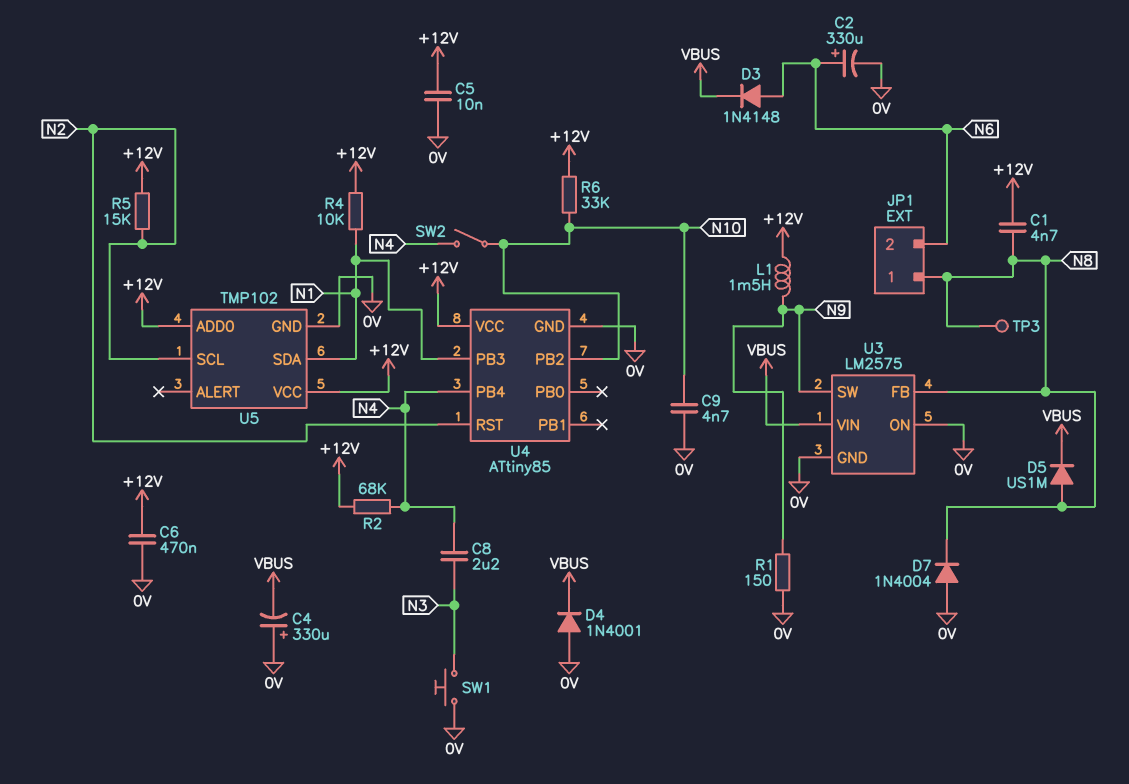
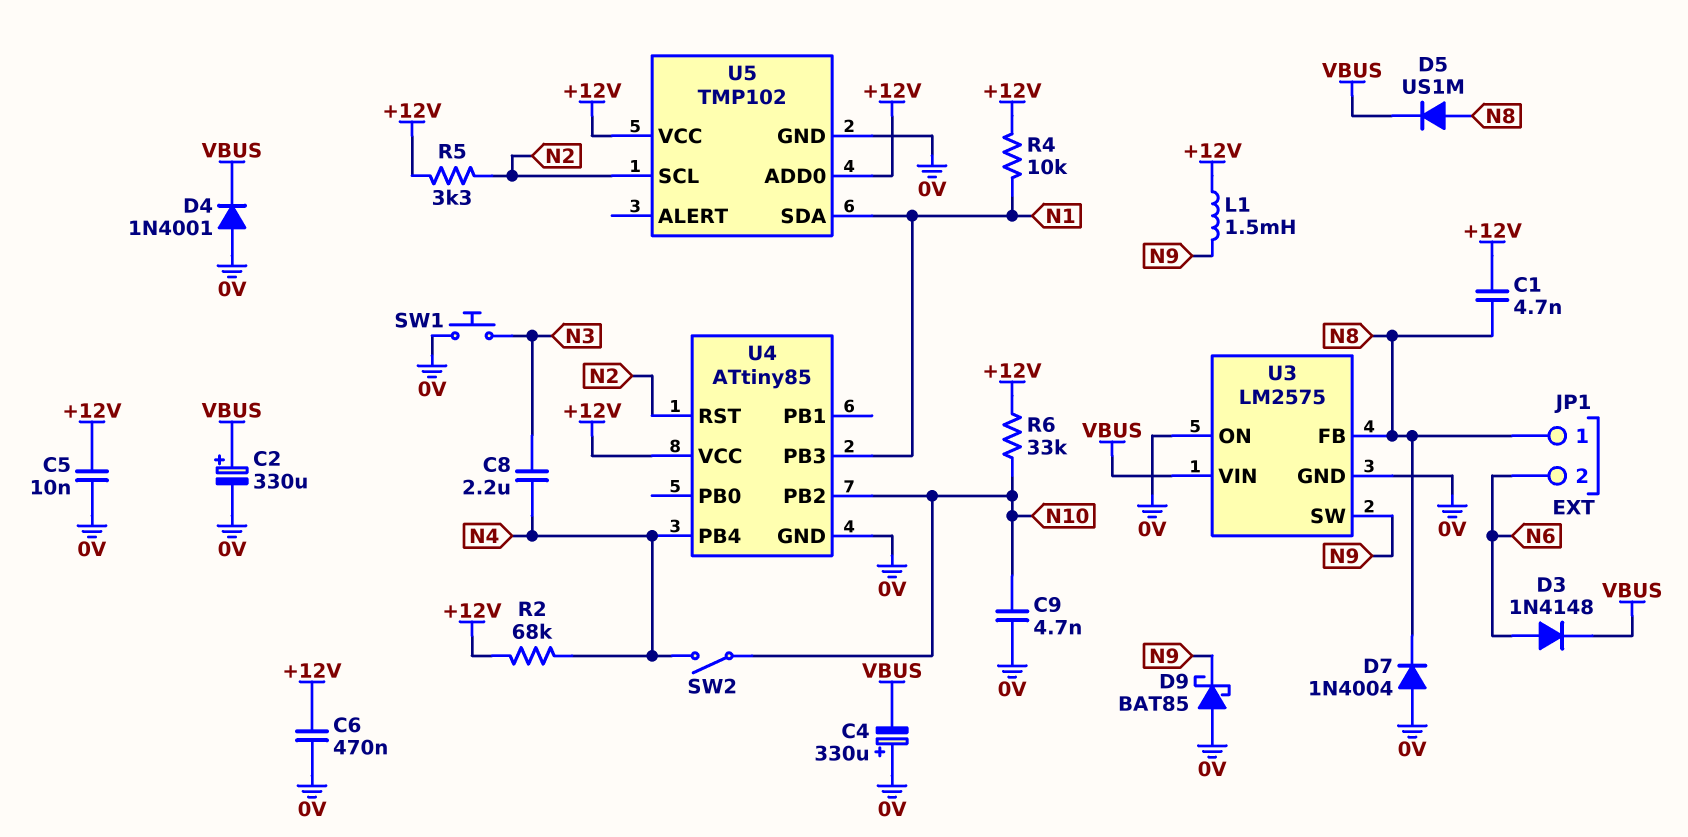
C2: 330uF (plus N6, minus 0V) -> 330uF (plus VBUS, minus 0V)
D9: none -> schottky BAT85 (A 0V, K N9)
R1: 150 (0V, N9) -> none
R5: 15k (+12V, N2) -> 3.3k (+12V, N2)
TP3: test point (N8) -> none

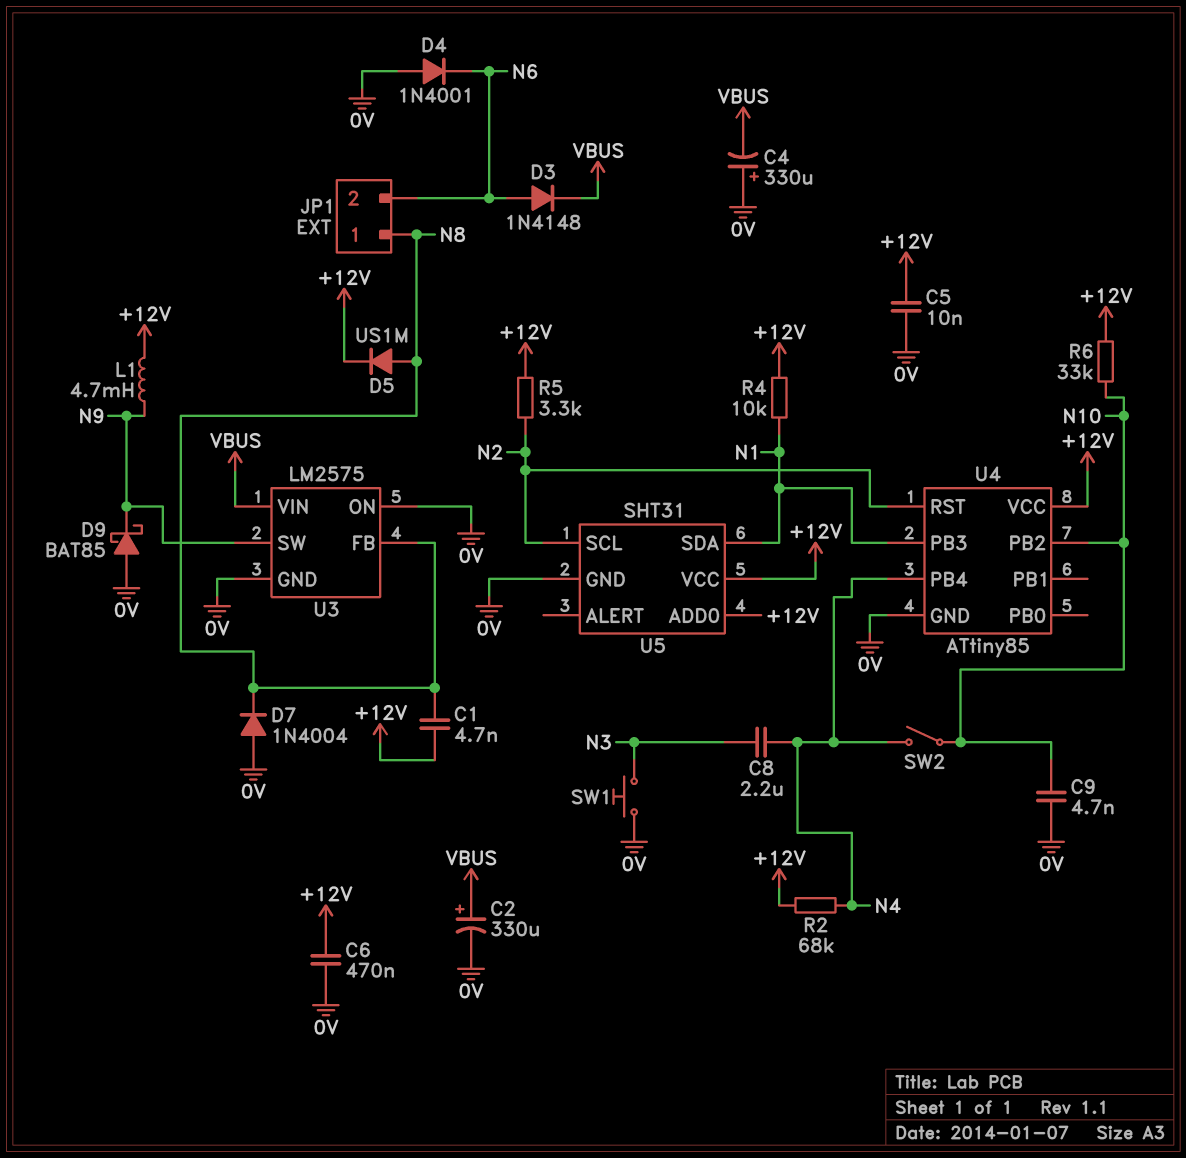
D4: diode 1N4001 (A 0V, K VBUS) -> diode 1N4001 (A 0V, K N6)
D5: diode US1M (A N8, K VBUS) -> diode US1M (A N8, K +12V)
L1: 1.5mH (+12V, N9) -> 4.7mH (+12V, N9)
U5: TMP102 -> SHT31

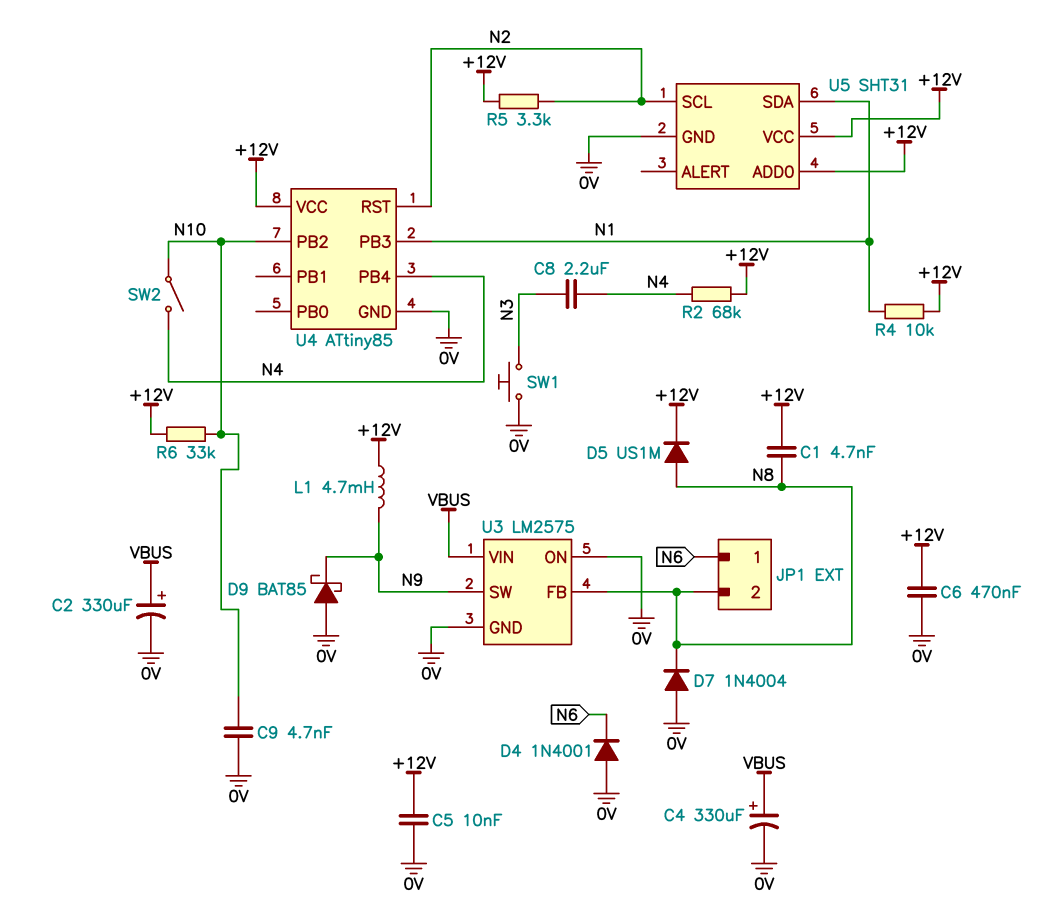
C4: 330uF (plus 0V, minus VBUS) -> 330uF (plus VBUS, minus 0V)
D3: diode 1N4148 (A N6, K VBUS) -> none
JP1 pin 1: N8 -> N6
JP1 pin 2: N6 -> N8

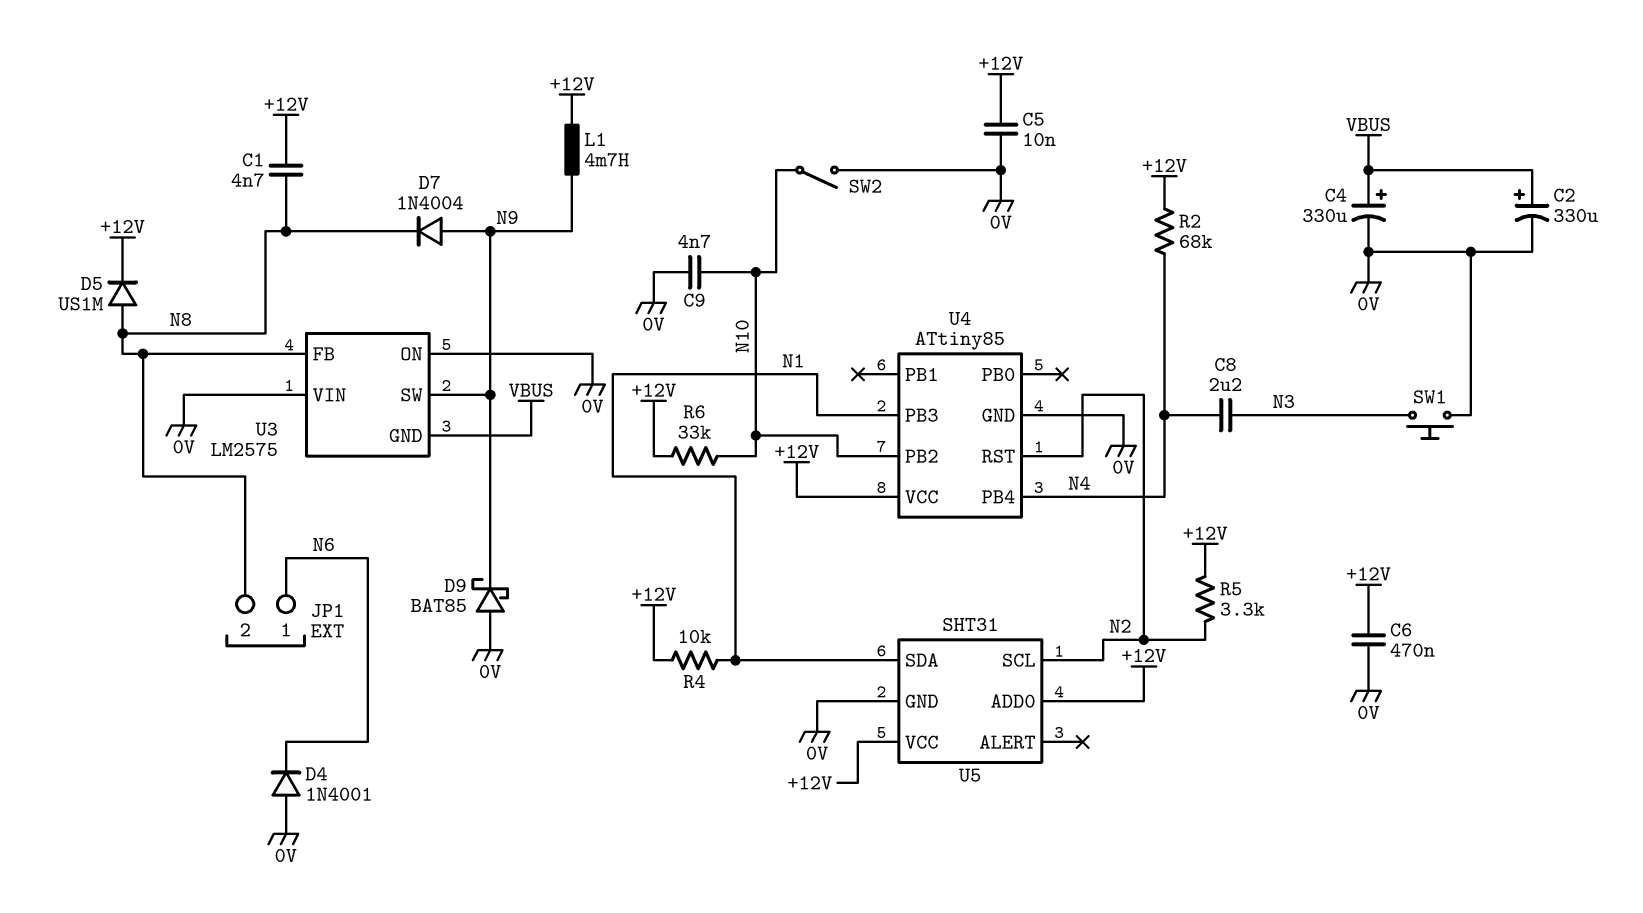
D7: diode 1N4004 (A 0V, K N8) -> diode 1N4004 (A N9, K N8)
SW2: switch (N4, N10) -> switch (0V, N10)
U3 pin GND: 0V -> VBUS
U3 pin VIN: VBUS -> 0V

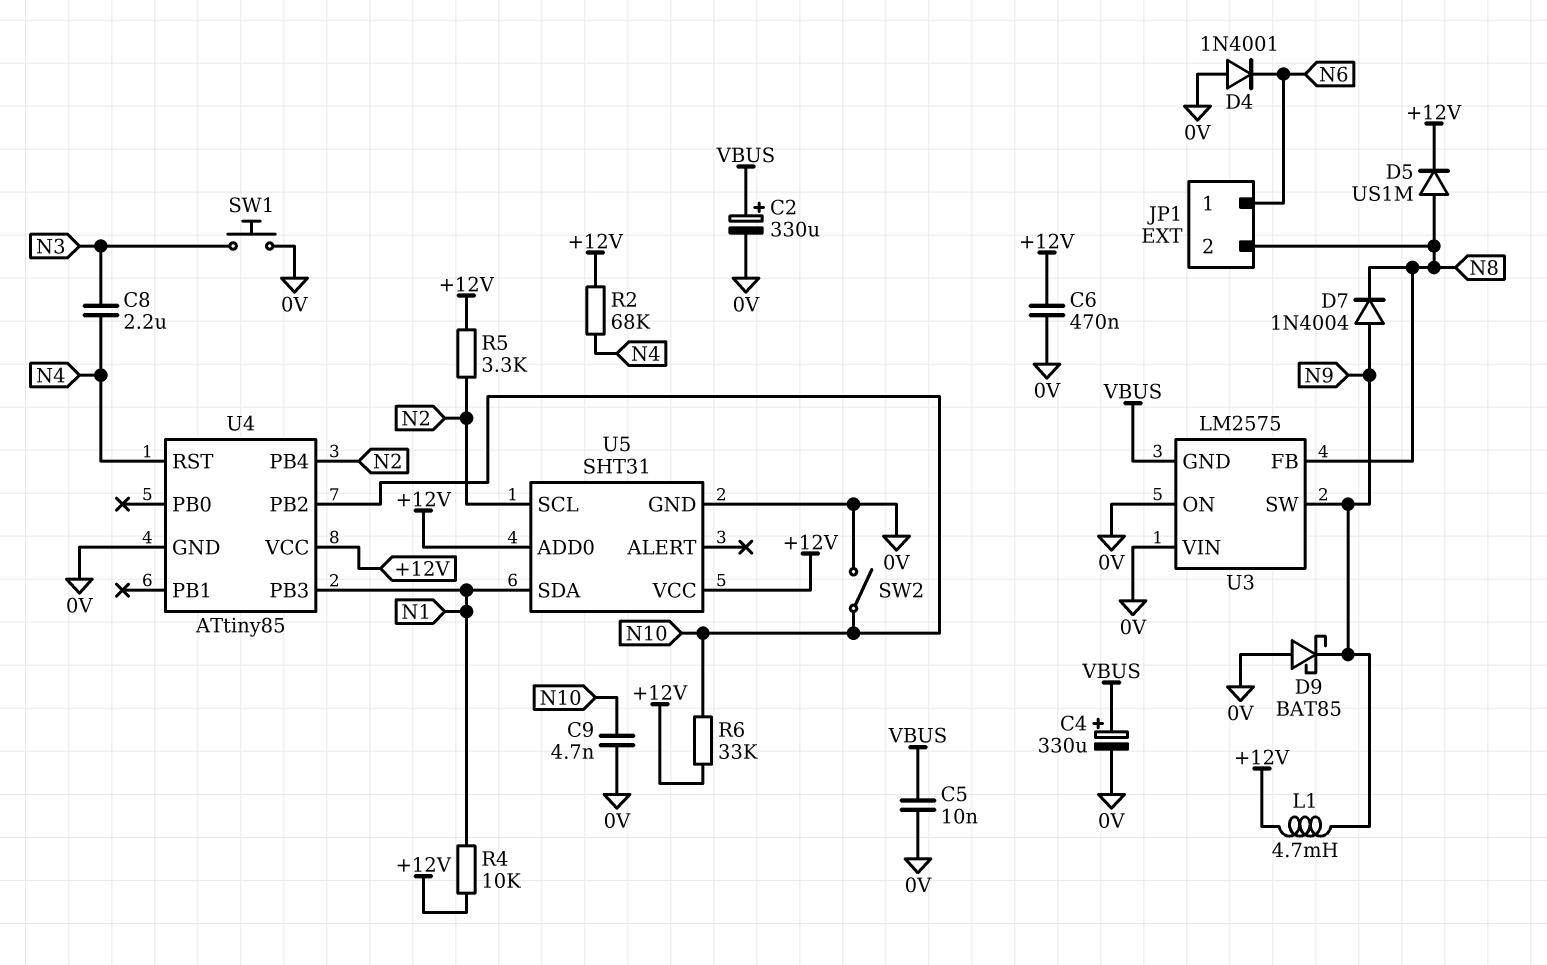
C1: 4.7nF (+12V, N8) -> none
C5: 10nF (+12V, 0V) -> 10nF (0V, VBUS)
U4 pin PB4: N4 -> N2
U4 pin RST: N2 -> N4

